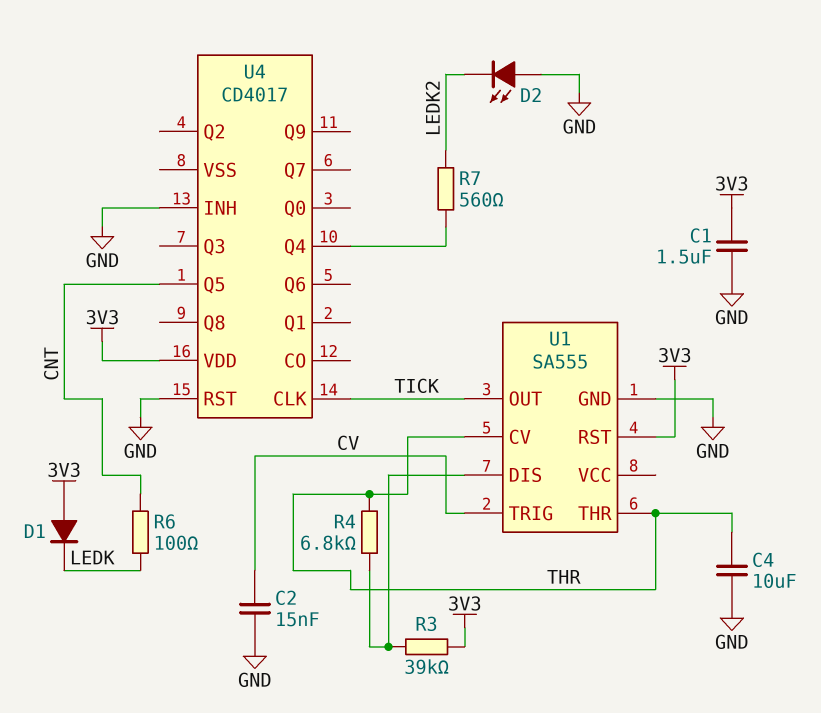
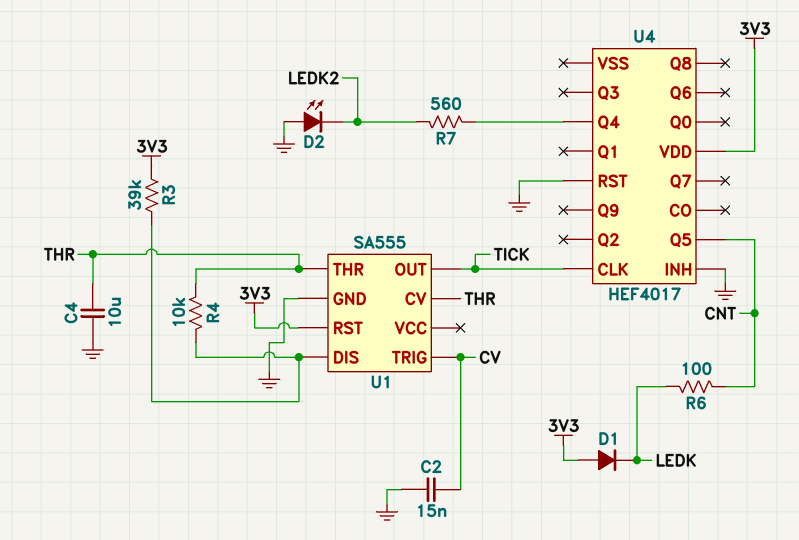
C1: 1.5uF (3V3, GND) -> none
R4: 6.8k (THR, U1/DIS) -> 10k (THR, U1/DIS)
U4: CD4017 -> HEF4017

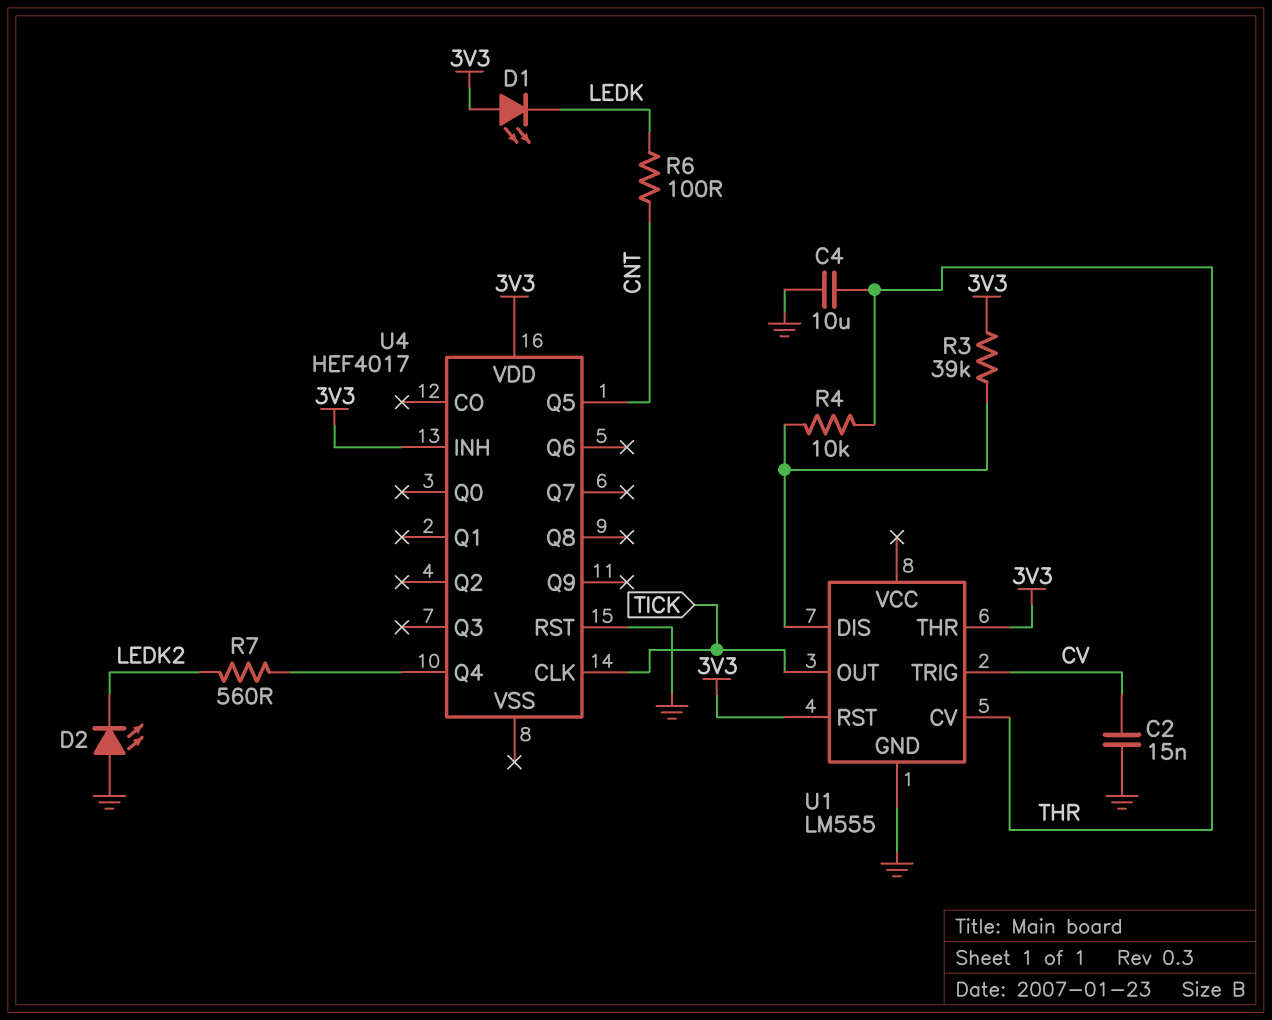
D1: diode (A 3V3, K LEDK) -> LED (A 3V3, K LEDK)
U1: SA555 -> LM555
U1 pin THR: THR -> 3V3
U4 pin INH: GND -> 3V3

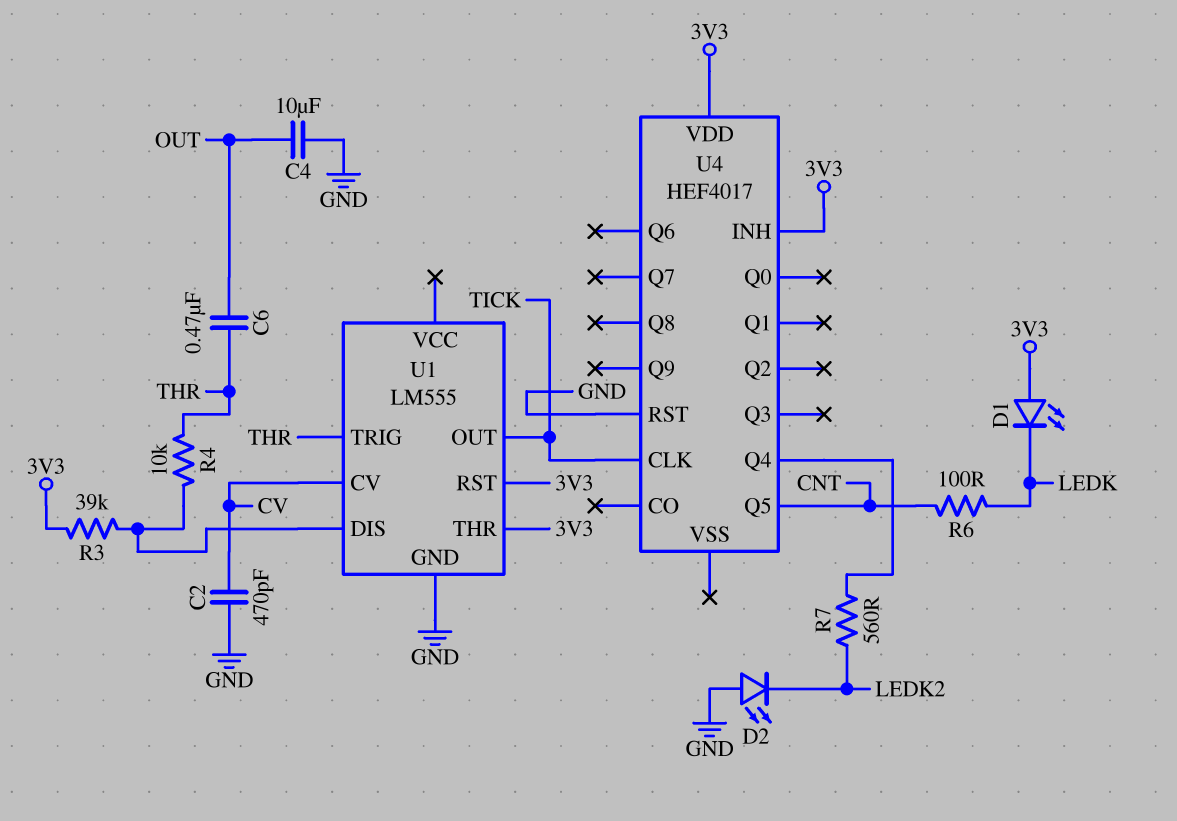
C2: 15nF (CV, GND) -> 470pF (CV, GND)
C4: 10uF (GND, THR) -> 10uF (GND, OUT)
C6: none -> 470nF (OUT, THR)
U1 pin CV: THR -> CV
U1 pin TRIG: CV -> THR

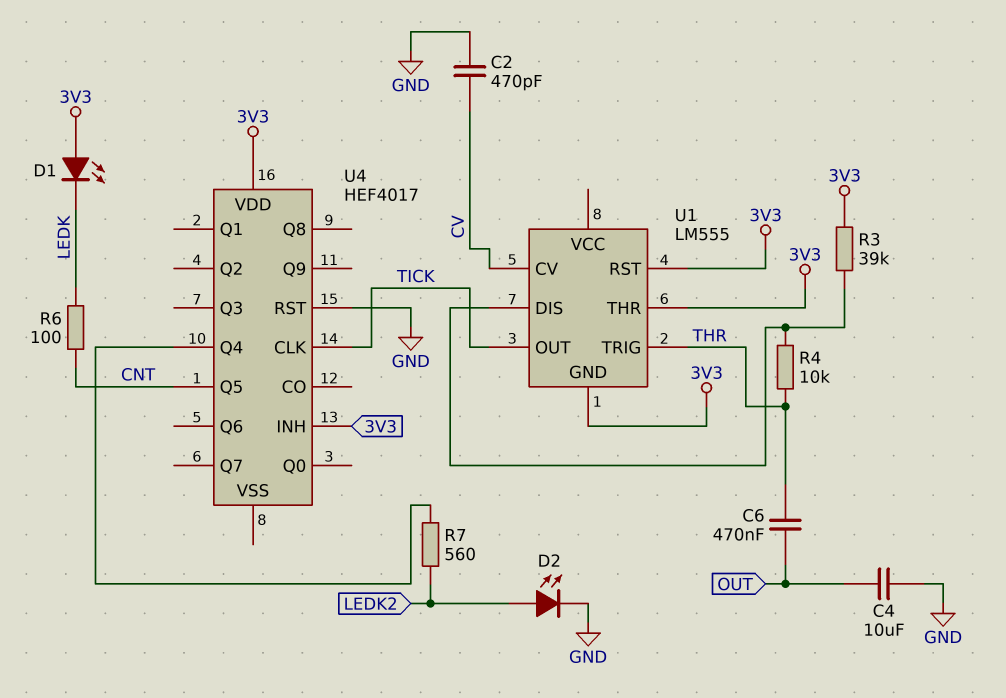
D2: LED (A GND, K LEDK2) -> LED (A LEDK2, K GND)
U1 pin GND: GND -> 3V3

